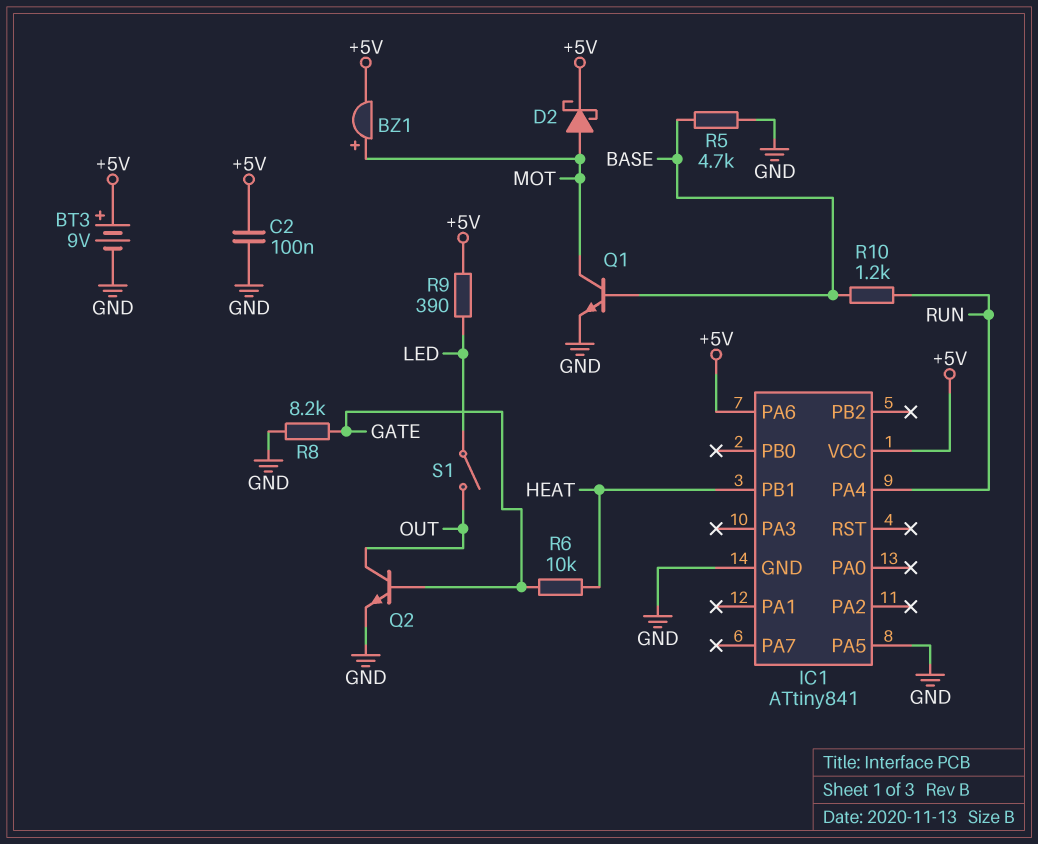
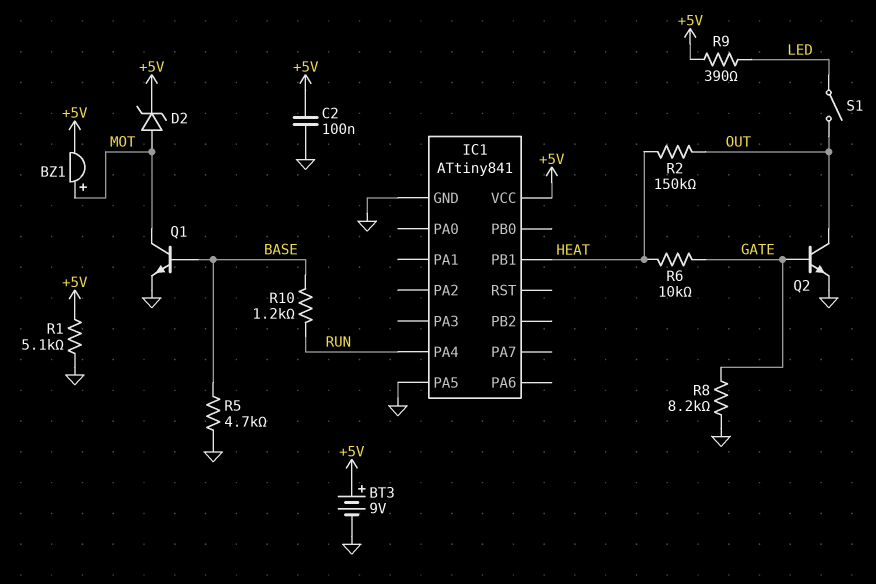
D2: schottky (A MOT, K +5V) -> zener (A MOT, K +5V)
IC1 pin PA6: +5V -> none
R1: none -> 5.1k (+5V, GND)
R2: none -> 150k (HEAT, OUT)

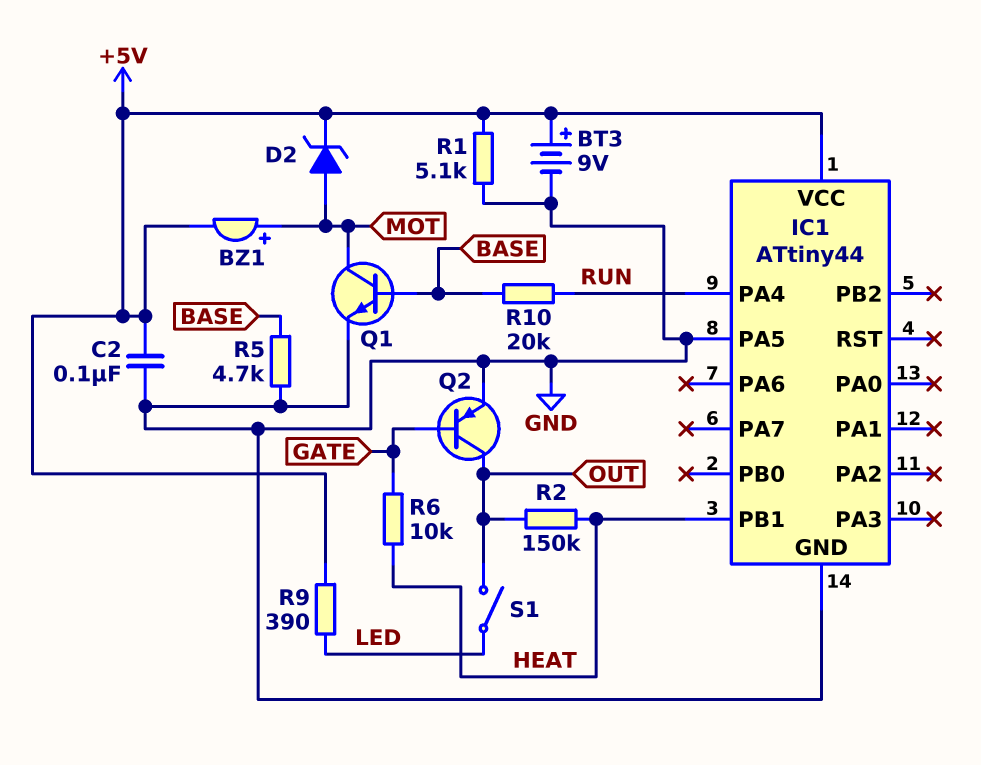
IC1: ATtiny841 -> ATtiny44
Q2: NPN (B GATE, C OUT, E GND) -> PNP (B GATE, C OUT, E GND)
R8: 8.2k (GATE, GND) -> none
R10: 1.2k (BASE, RUN) -> 20k (BASE, RUN)

